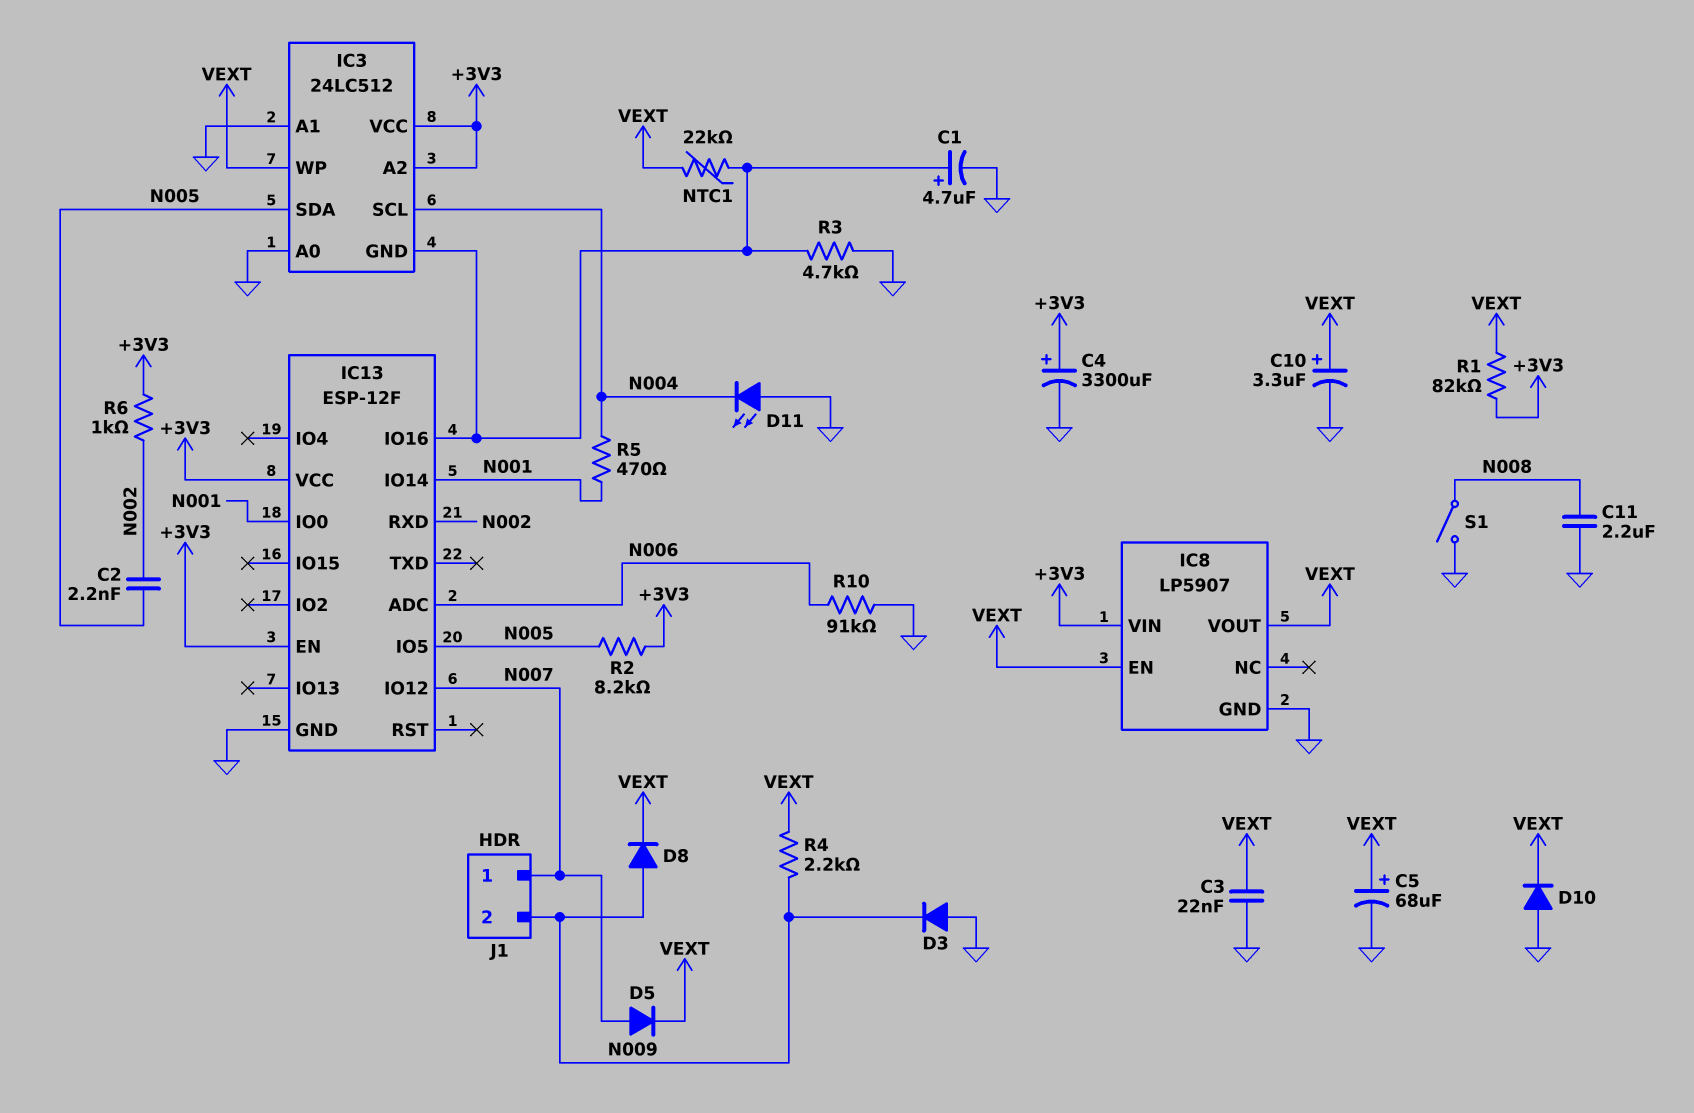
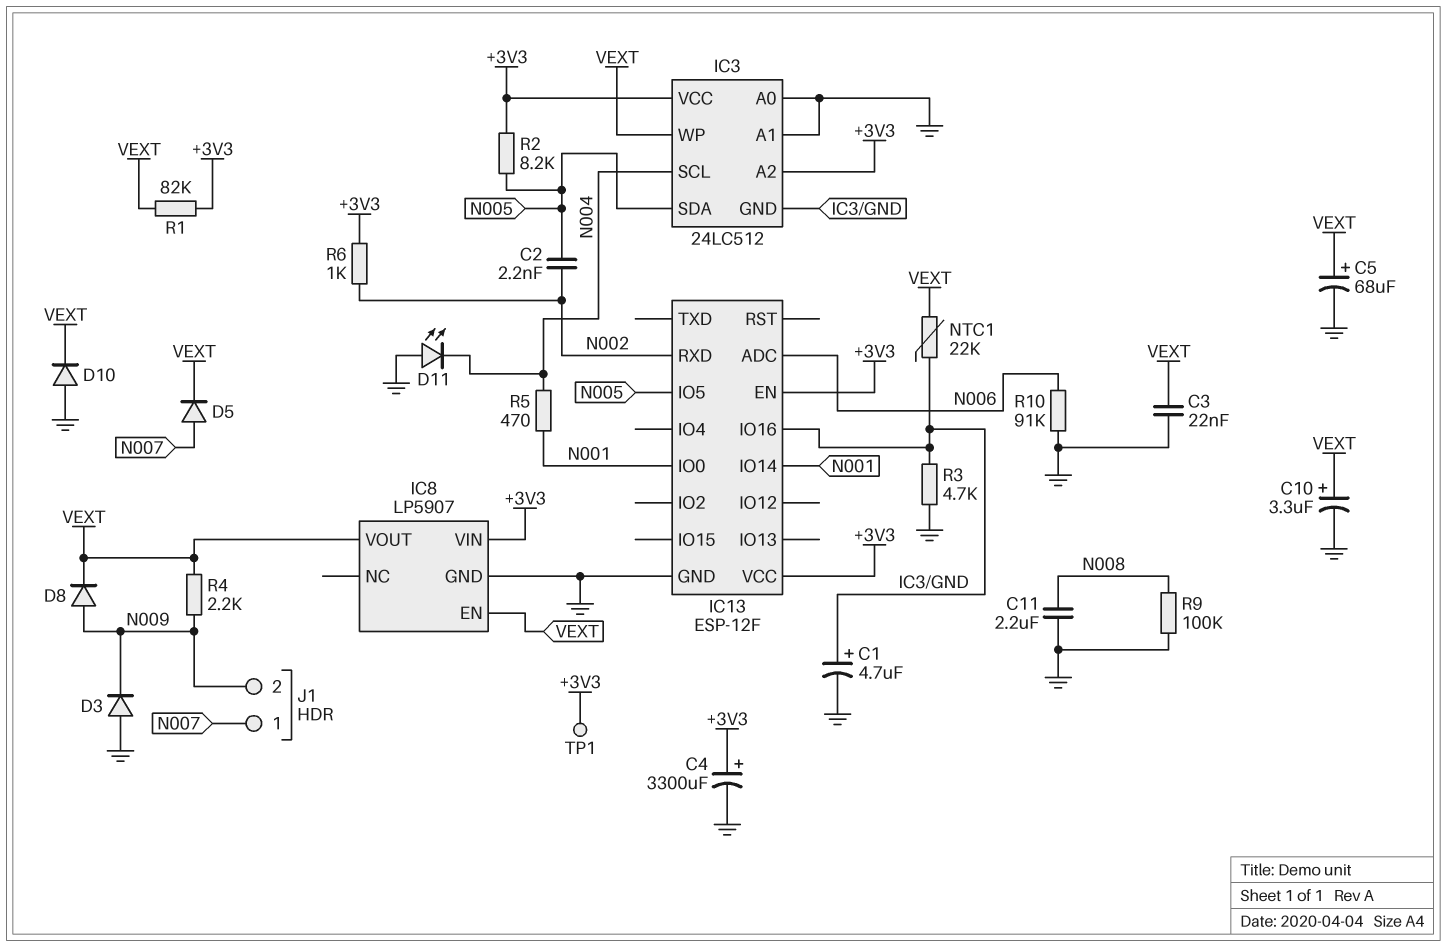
IC13 pin IO12: N007 -> none
R9: none -> 100k (GND, N008)
S1: switch (GND, N008) -> none
TP1: none -> test point (+3V3)

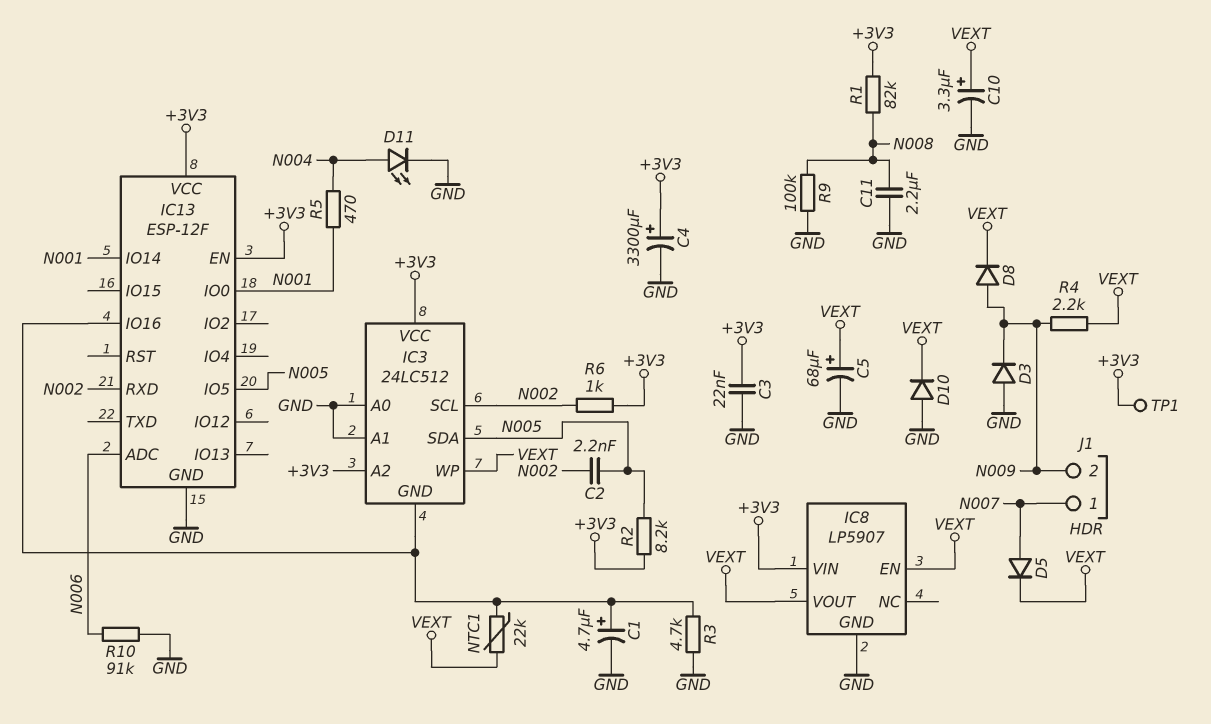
C3: 22nF (GND, VEXT) -> 22nF (+3V3, GND)
D11: LED (A GND, K N004) -> LED (A N004, K GND)
IC3 pin SCL: N004 -> N002
R1: 82k (+3V3, VEXT) -> 82k (+3V3, N008)

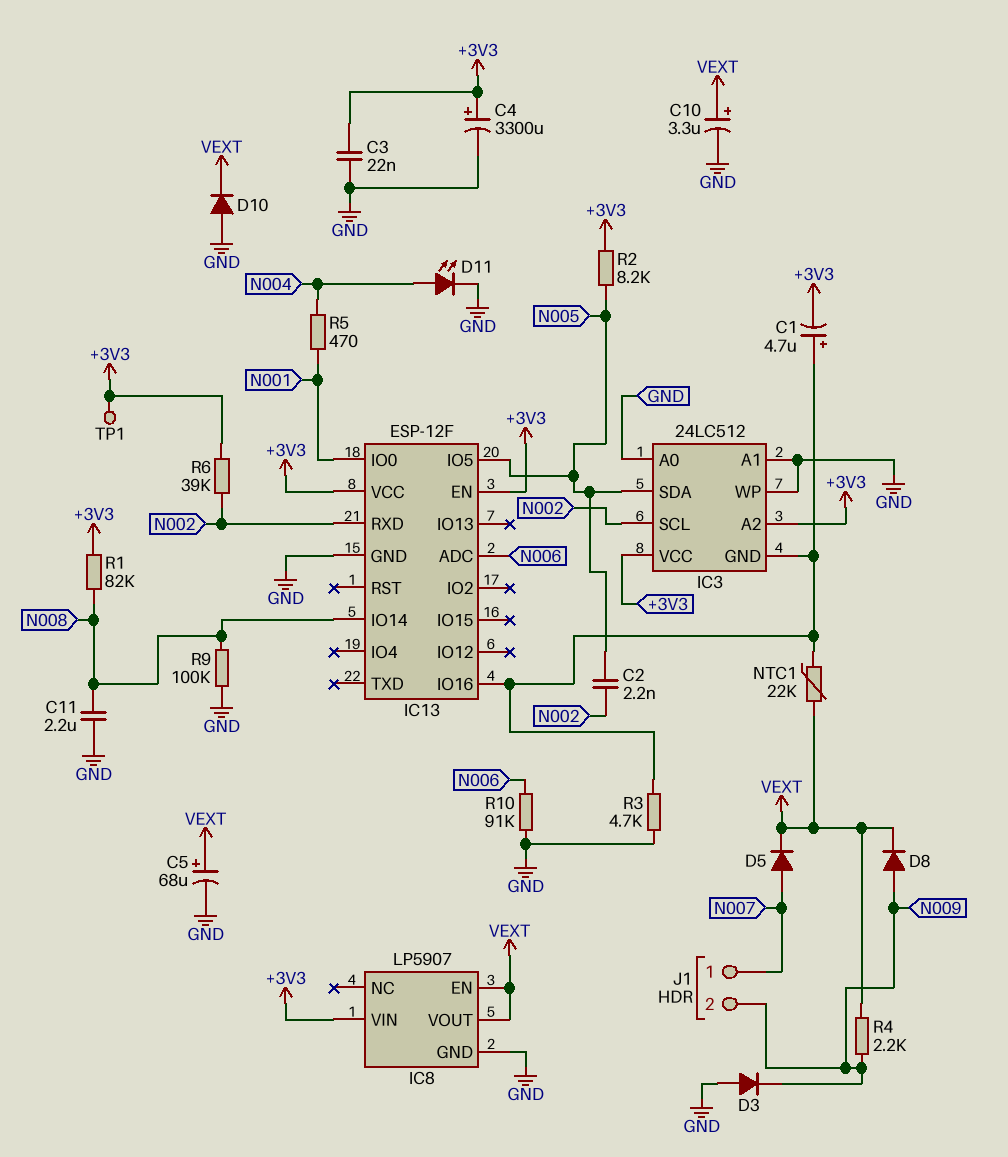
C1: 4.7uF (plus IC3/GND, minus GND) -> 4.7uF (plus IC3/GND, minus +3V3)
IC3 pin WP: VEXT -> GND
IC13 pin IO14: N001 -> N008
R6: 1k (+3V3, N002) -> 39k (+3V3, N002)

